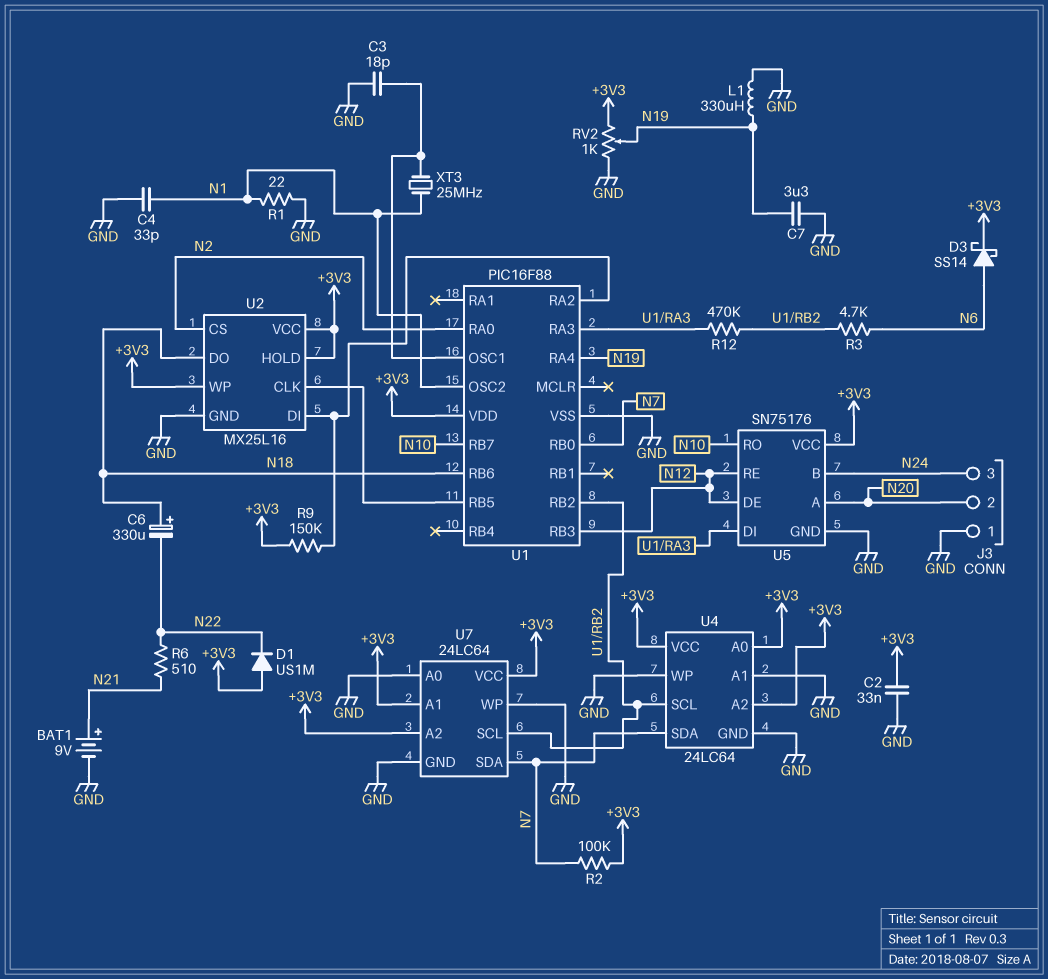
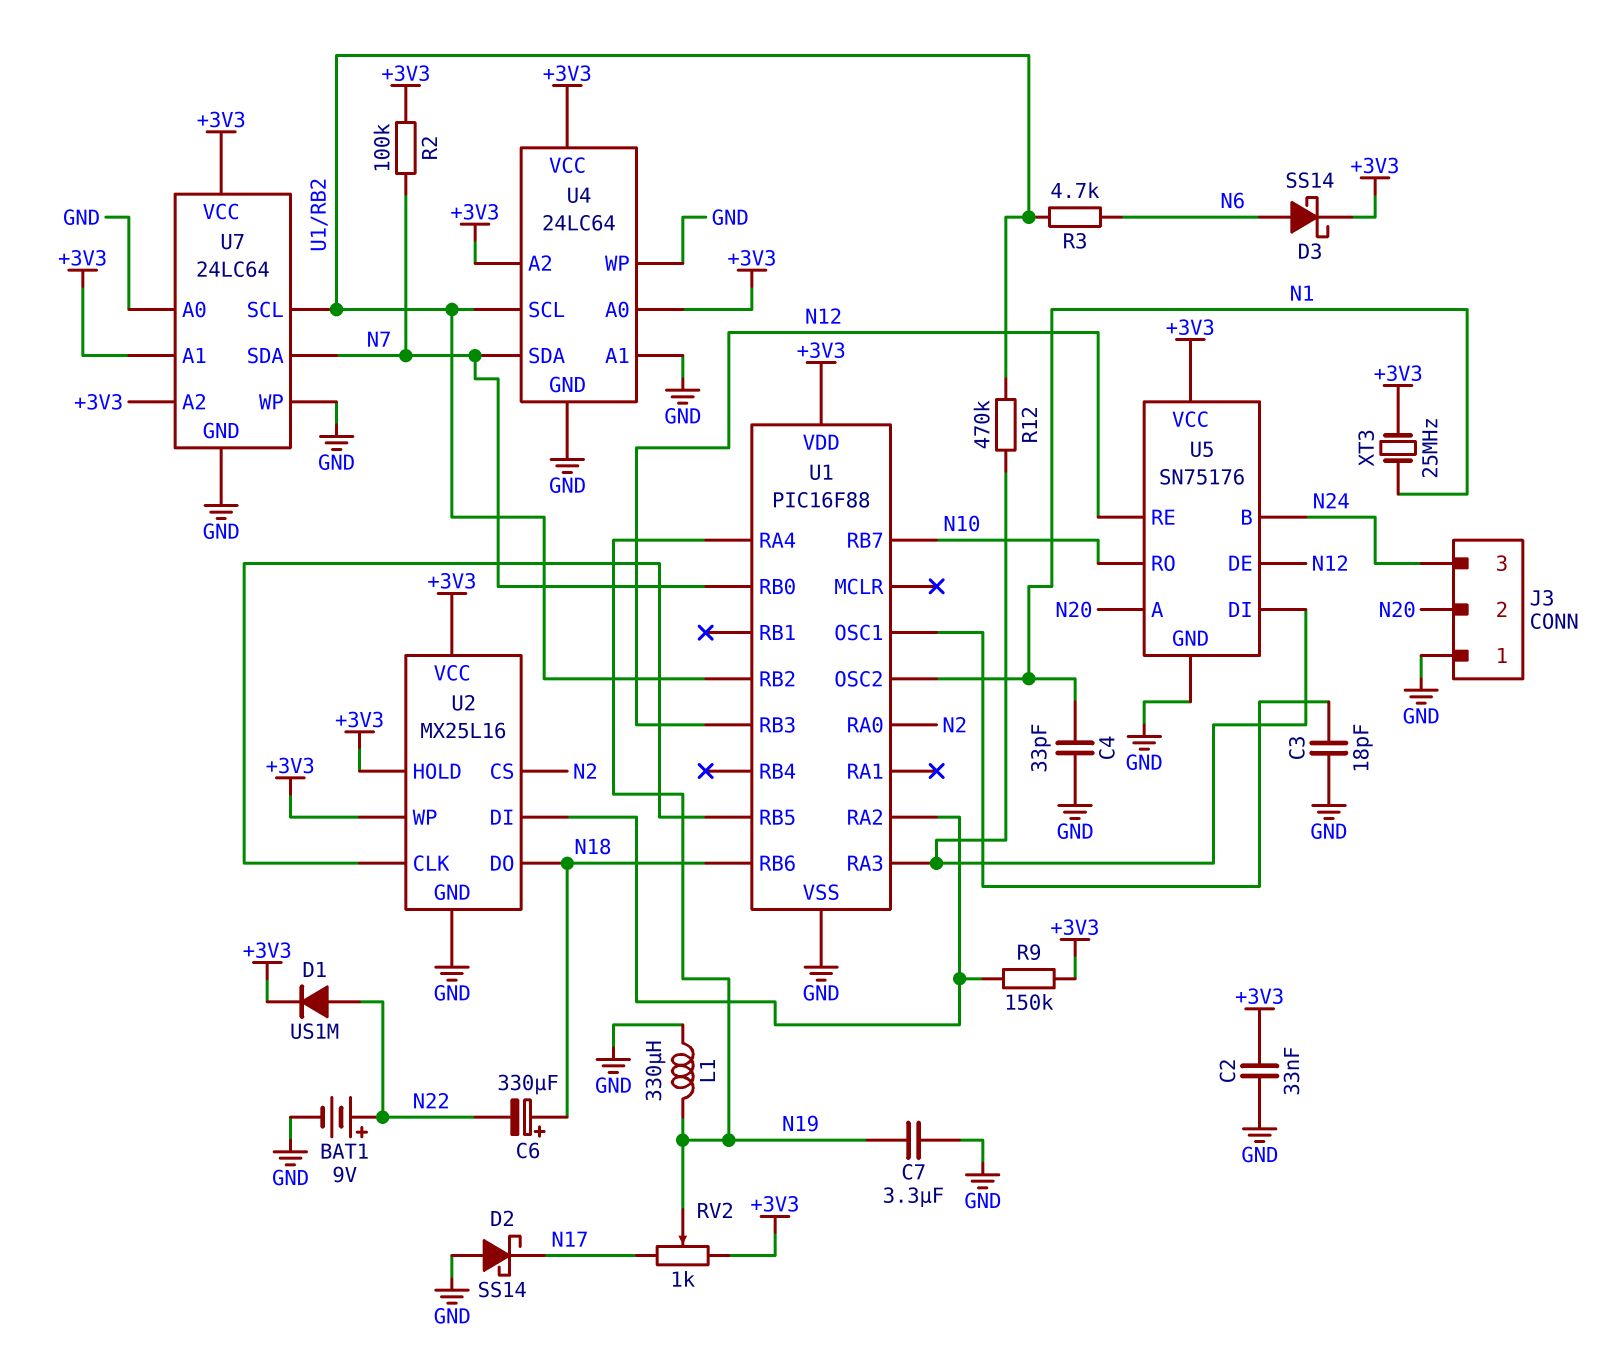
BAT1: 9V (plus N21, minus GND) -> 9V (plus N22, minus GND)
D1: diode US1M (A +3V3, K N22) -> diode US1M (A N22, K +3V3)
D2: none -> schottky SS14 (A GND, K N17)
R1: 22 (GND, N1) -> none
R6: 510 (N21, N22) -> none
RV2: 1k (+3V3, GND, wiper N19) -> 1k (+3V3, N17, wiper N19)
XT3: 25MHz (N1, U1/OSC1) -> 25MHz (+3V3, N1)

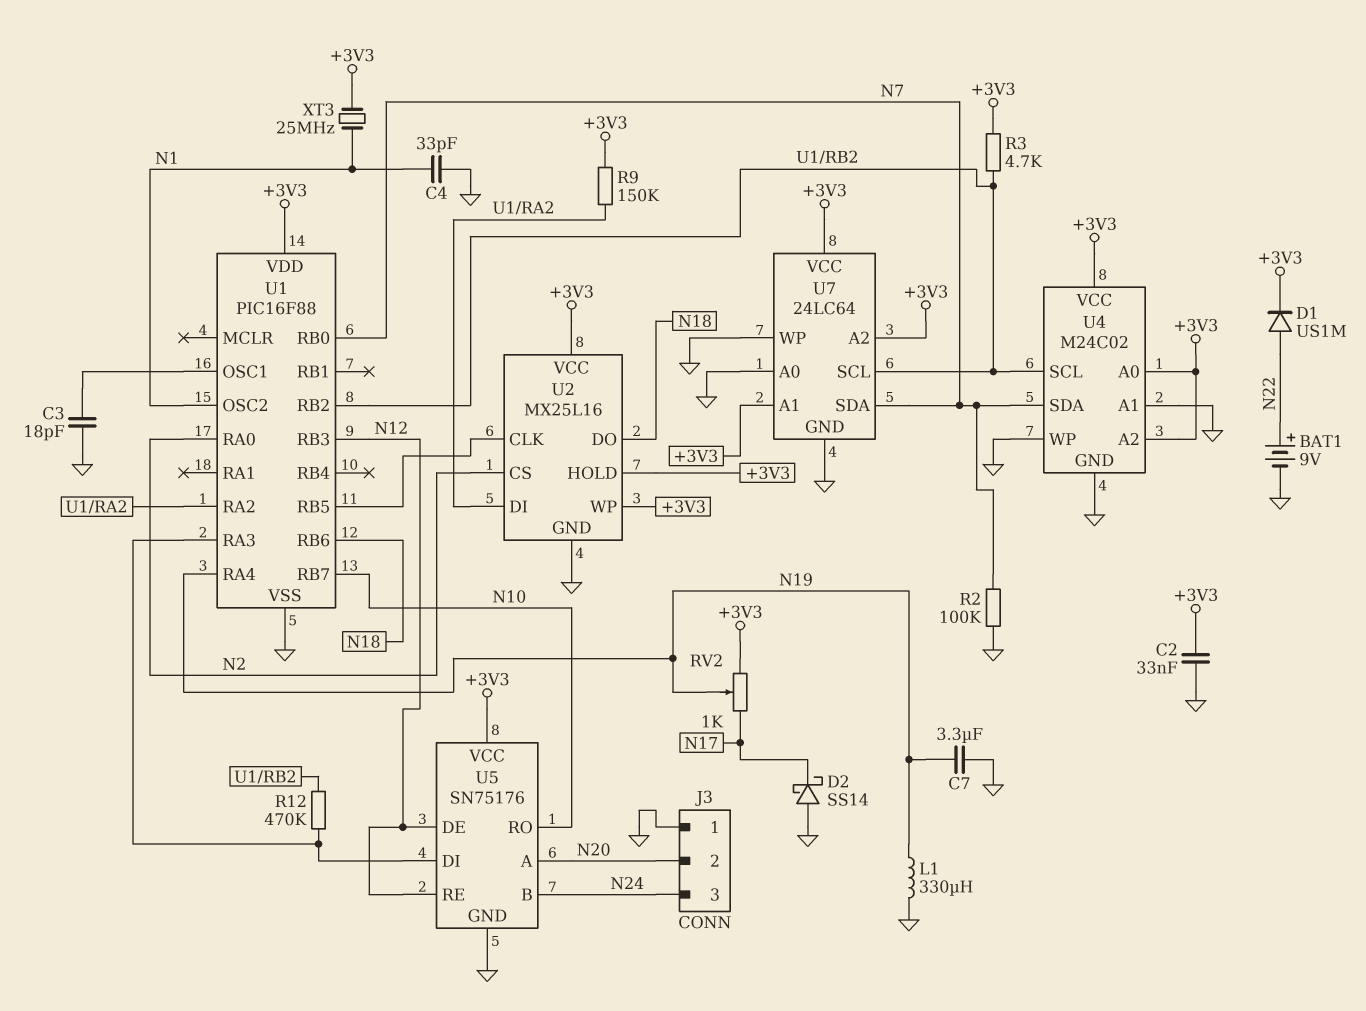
C6: 330uF (plus N18, minus N22) -> none
D3: schottky SS14 (A N6, K +3V3) -> none
R2: 100k (+3V3, N7) -> 100k (GND, N7)
R3: 4.7k (N6, U1/RB2) -> 4.7k (+3V3, U1/RB2)
U4: 24LC64 -> M24C02

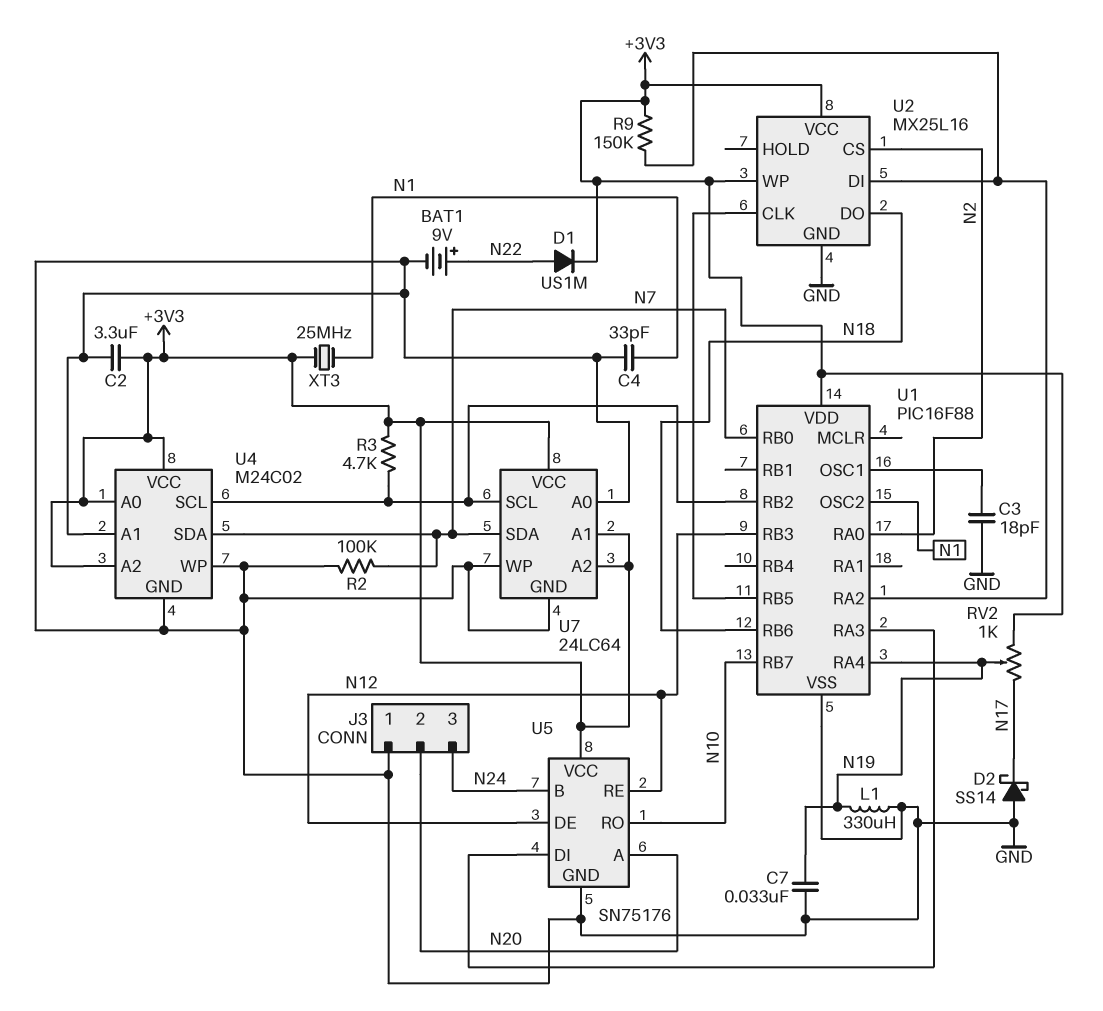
C2: 33nF (+3V3, GND) -> 3.3uF (+3V3, GND)
C7: 3.3uF (GND, N19) -> 33nF (GND, N19)
R12: 470k (U1/RA3, U1/RB2) -> none
U2 pin HOLD: +3V3 -> none

